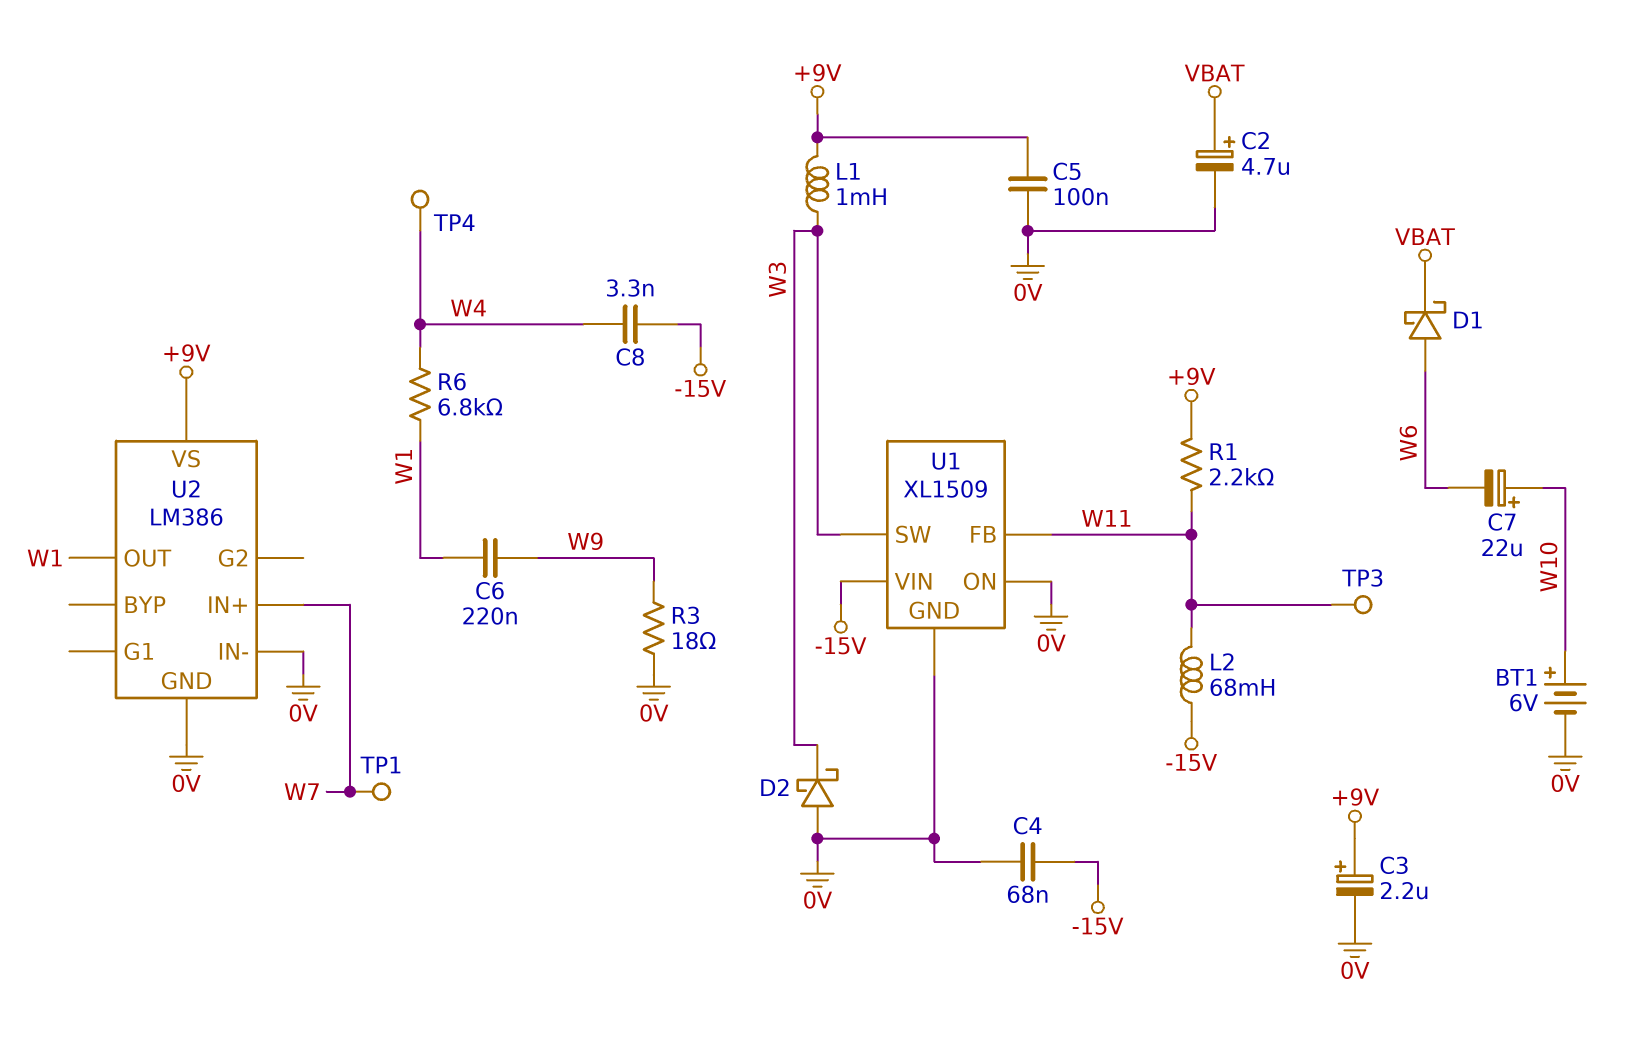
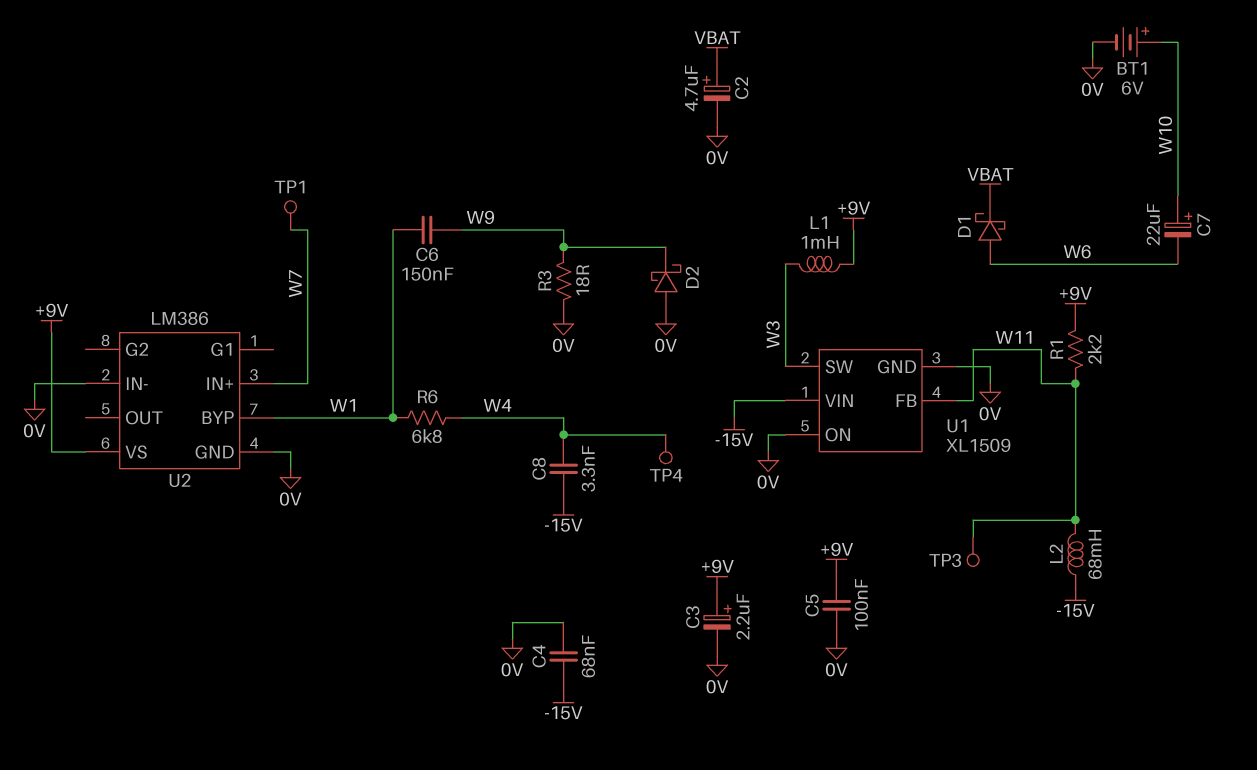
C6: 220nF (W1, W9) -> 150nF (W1, W9)
D2: schottky (A 0V, K W3) -> schottky (A 0V, K W9)
U2 pin BYP: none -> W1
U2 pin OUT: W1 -> none

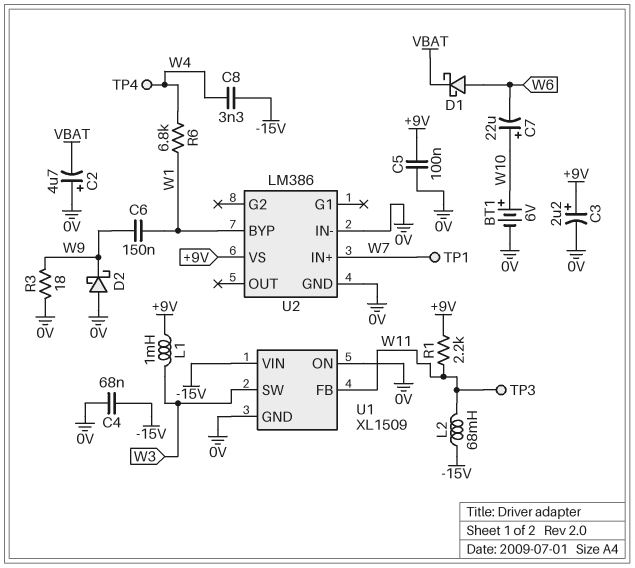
C2: 4.7uF (plus VBAT, minus 0V) -> 4.7uF (plus 0V, minus VBAT)

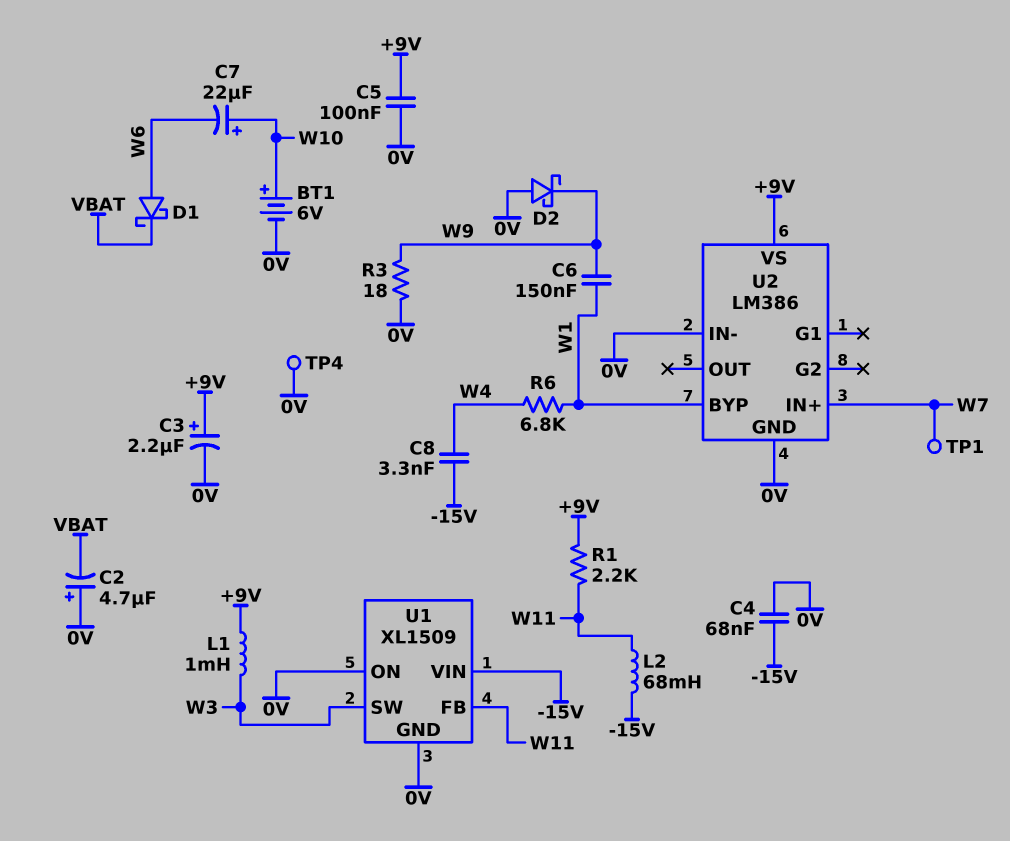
TP3: test point (W11) -> none
TP4: test point (W4) -> test point (0V)

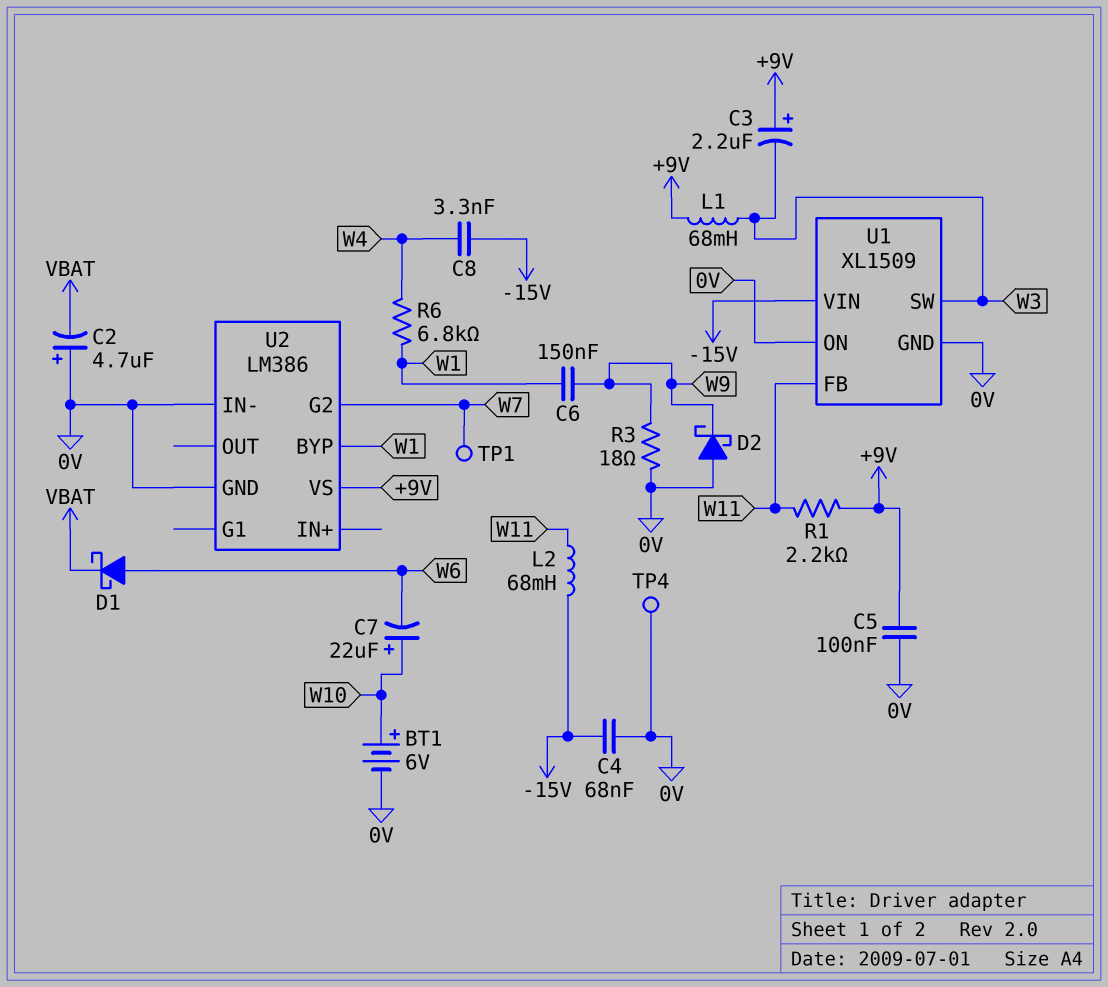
C3: 2.2uF (plus +9V, minus 0V) -> 2.2uF (plus +9V, minus W3)
L1: 1mH (+9V, W3) -> 68mH (+9V, W3)
U2 pin G2: none -> W7
U2 pin IN+: W7 -> none

